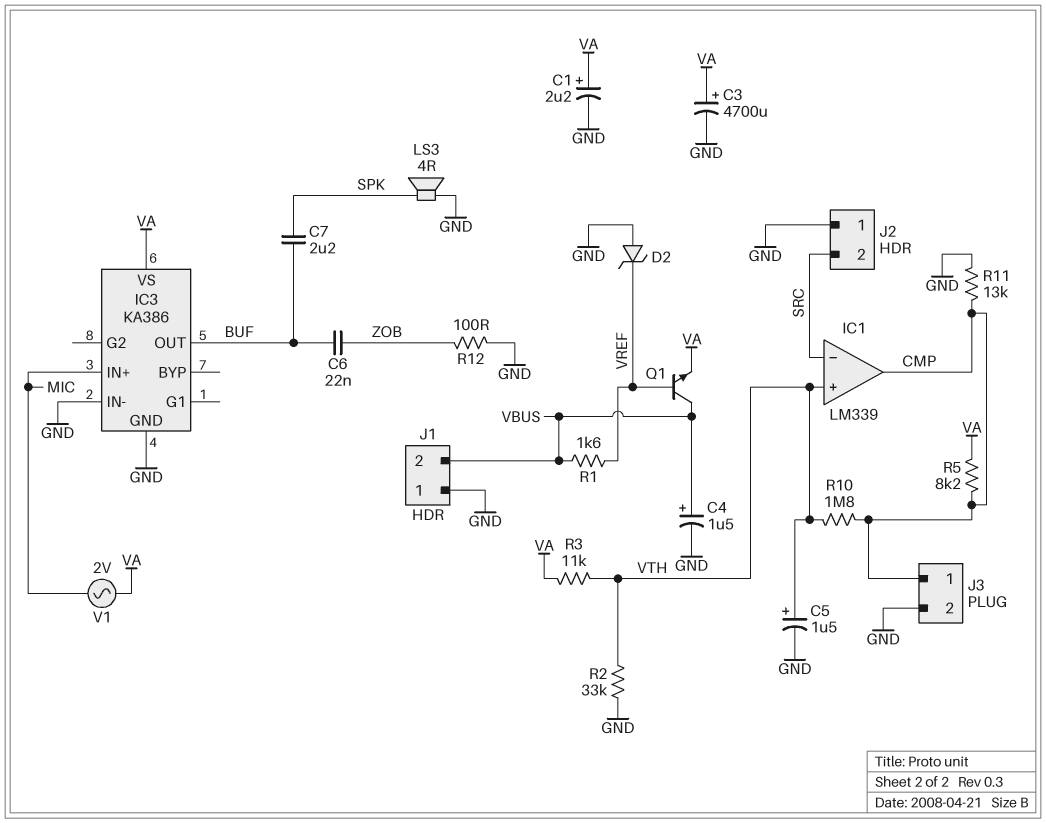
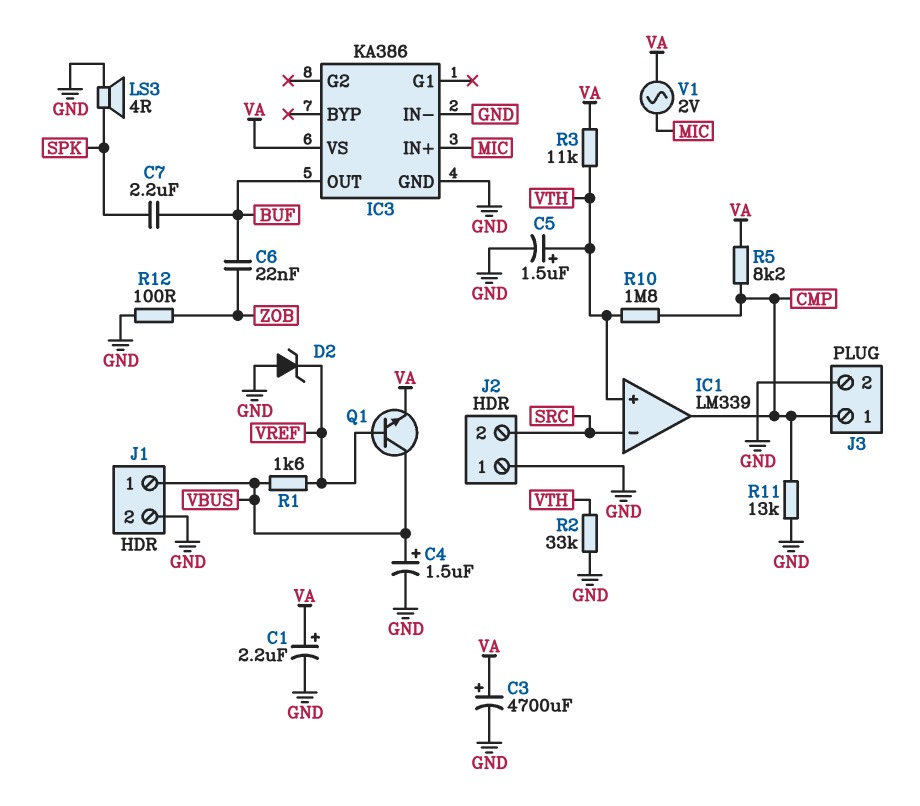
J1 pin 1: GND -> VBUS
J1 pin 2: VBUS -> GND

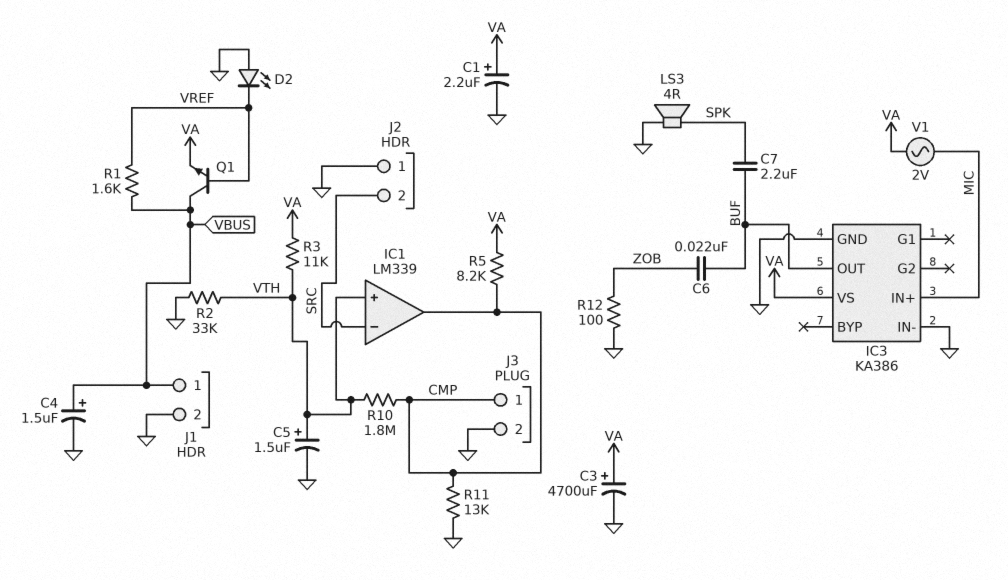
D2: zener (A GND, K VREF) -> LED (A GND, K VREF)

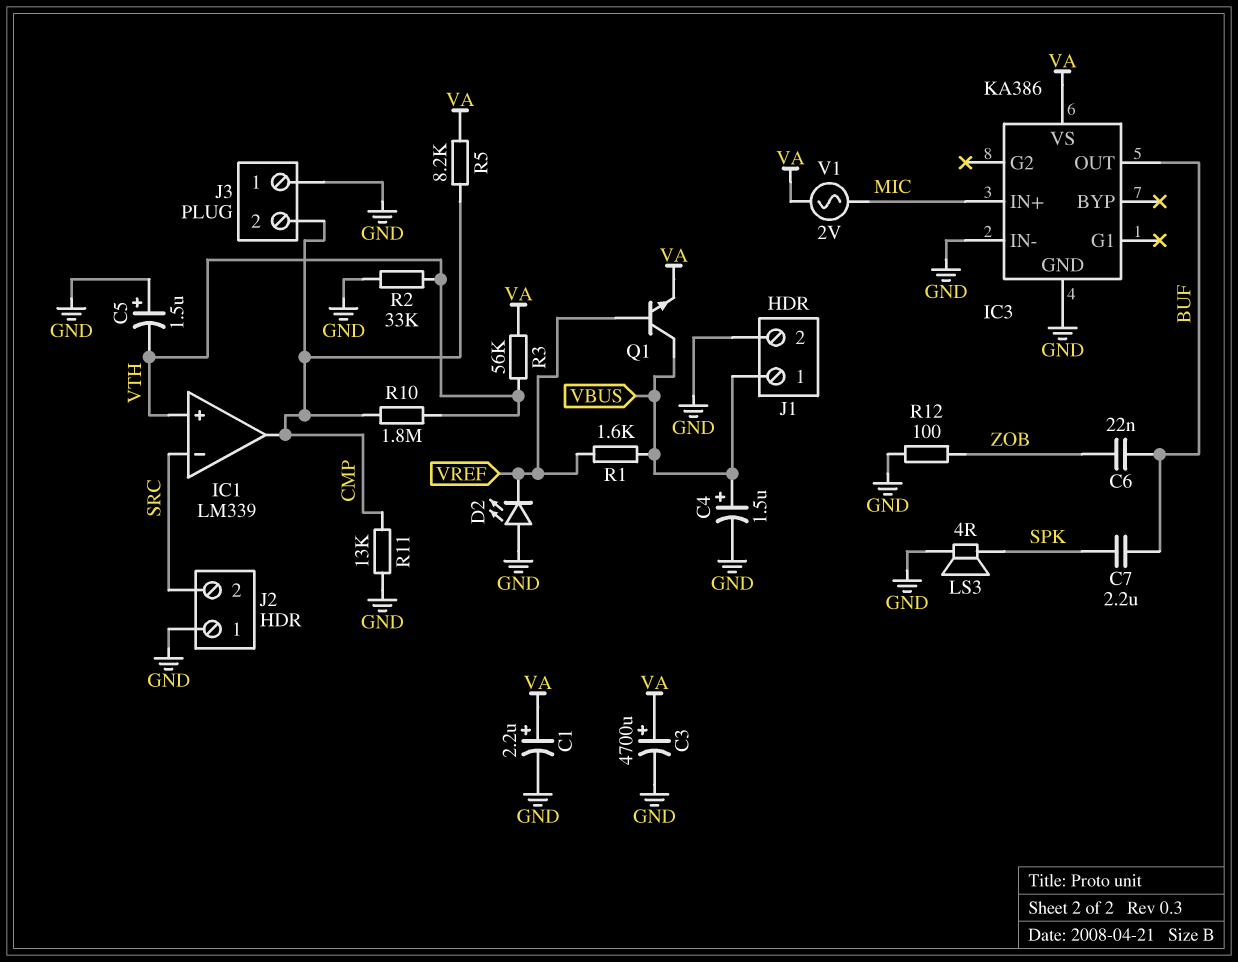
C5: 1.5uF (plus VTH, minus GND) -> 1.5uF (plus GND, minus VTH)
J3 pin 1: CMP -> GND
J3 pin 2: GND -> CMP
R3: 11k (VA, VTH) -> 56k (VA, VTH)

